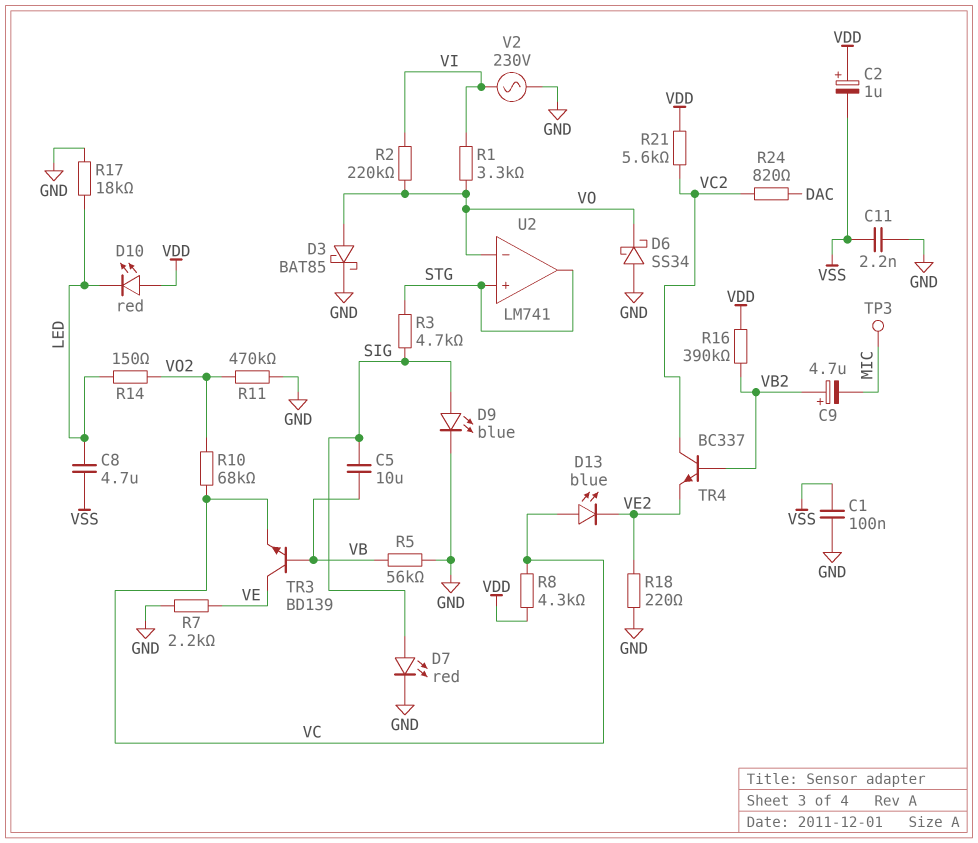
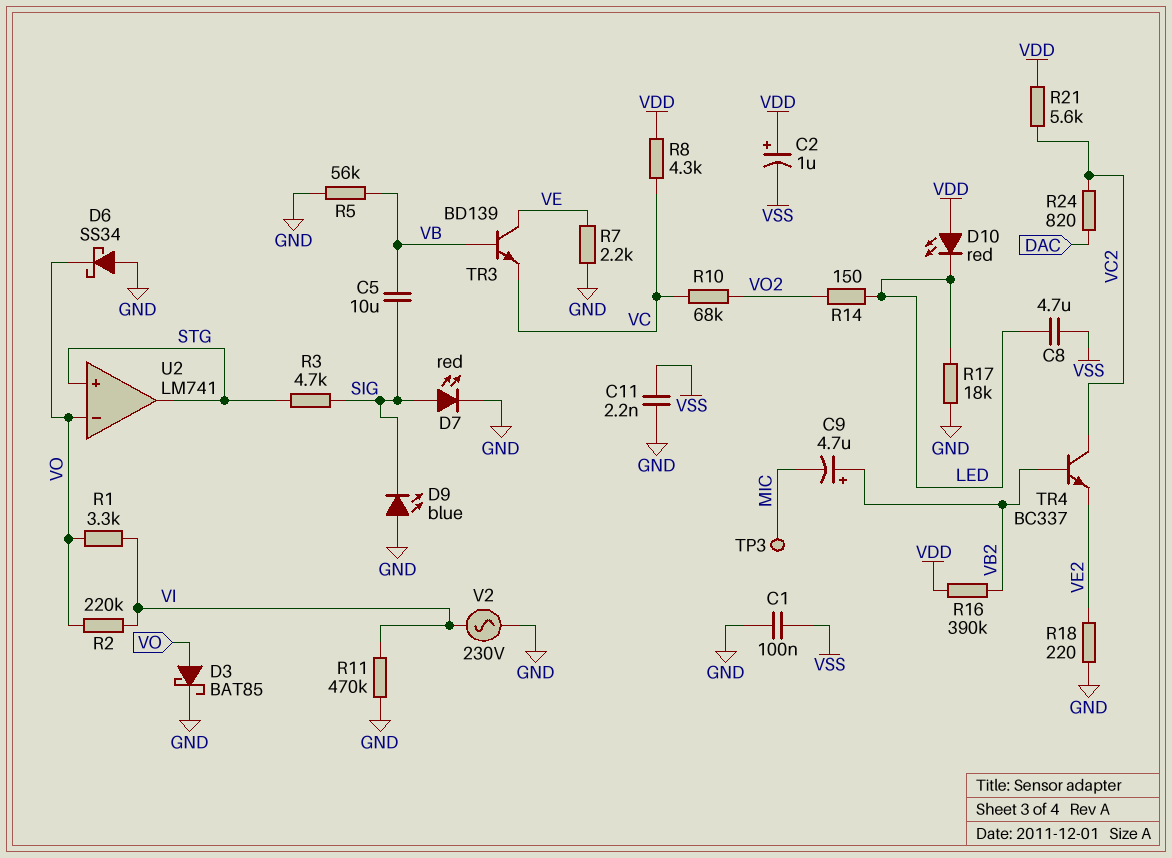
D9: LED blue (A SIG, K GND) -> LED blue (A GND, K SIG)
D13: LED blue (A VC, K VE2) -> none
R11: 470k (GND, VO2) -> 470k (GND, VI)

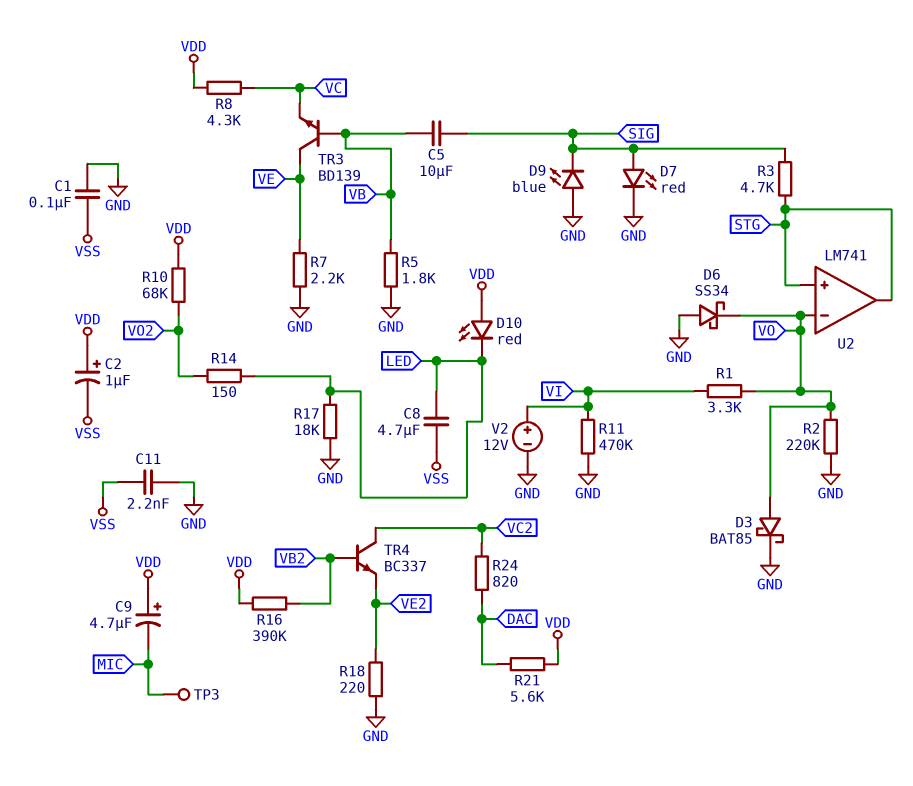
C9: 4.7uF (plus VB2, minus MIC) -> 4.7uF (plus VDD, minus MIC)
R2: 220k (VI, VO) -> 220k (GND, VO)
R5: 56k (GND, VB) -> 1.8k (GND, VB)
R10: 68k (VC, VO2) -> 68k (VDD, VO2)
R21: 5.6k (VC2, VDD) -> 5.6k (DAC, VDD)
V2: AC 230V (GND, VI) -> 12V (plus VI, minus GND)

